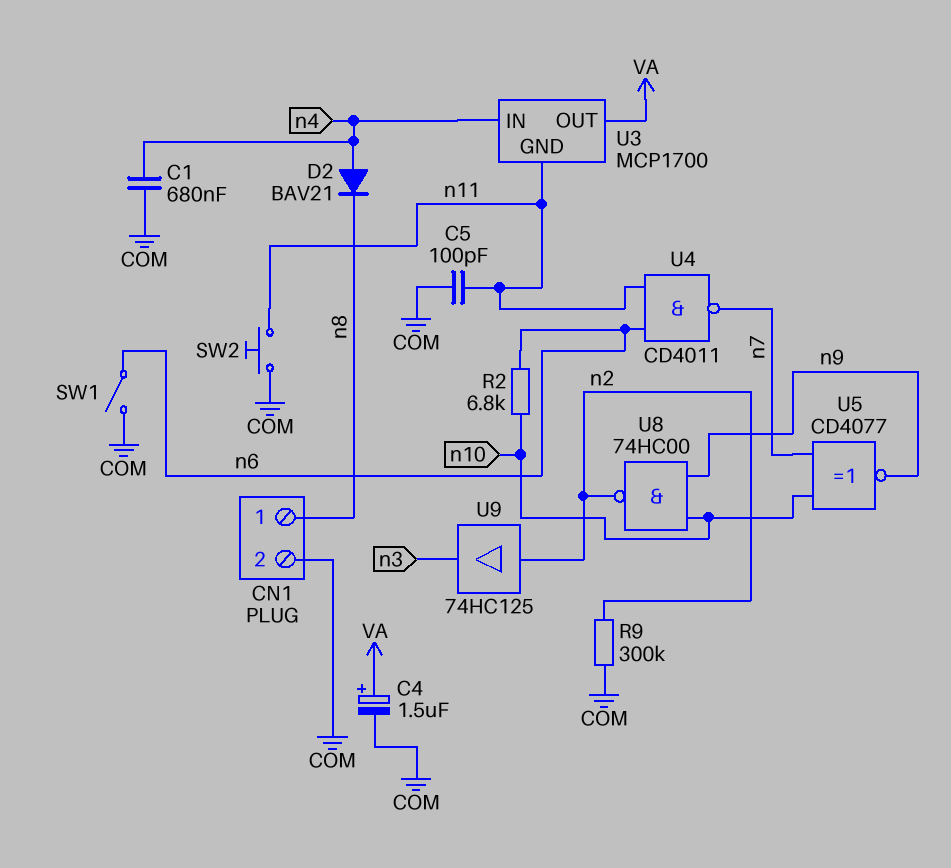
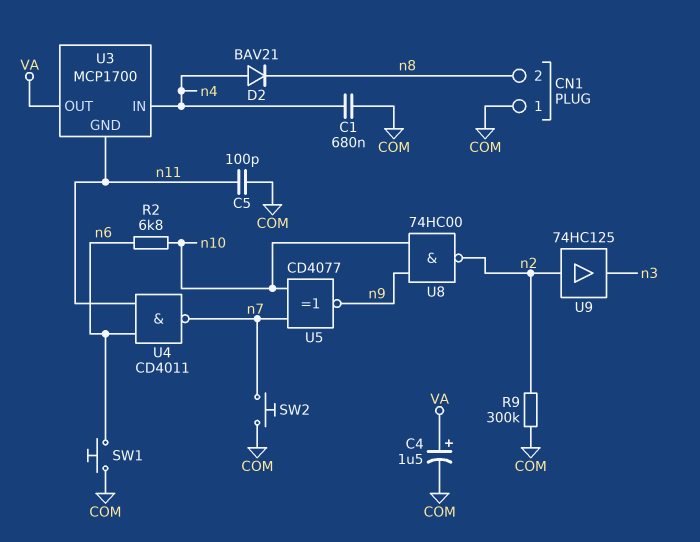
CN1 pin 1: n8 -> COM
CN1 pin 2: COM -> n8
SW1: switch (COM, n6) -> button (COM, n6)
SW2: button (COM, n11) -> button (COM, n7)

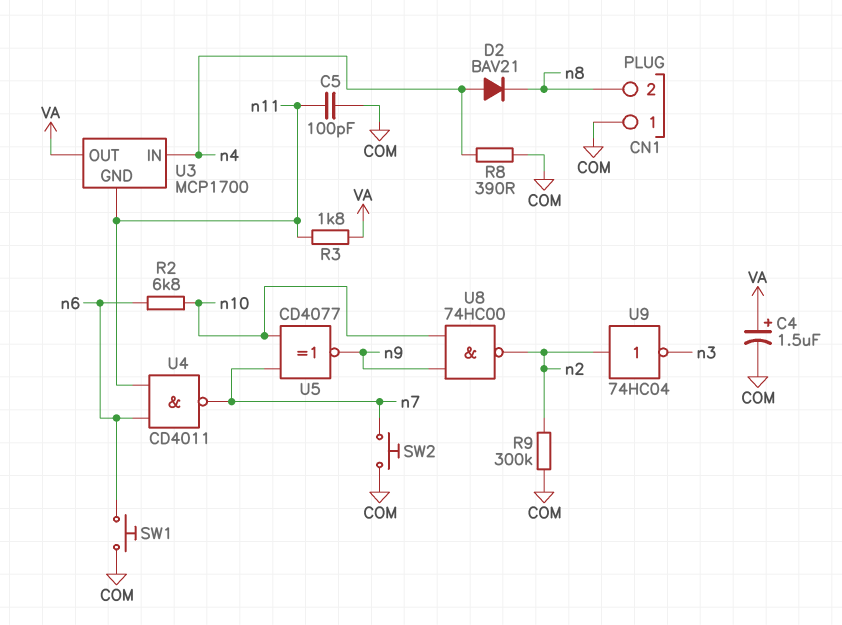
C1: 680nF (COM, n4) -> none
R3: none -> 1.8k (VA, n11)
R8: none -> 390 (COM, n4)
U9: buffer 74HC125 (in n2, out n3) -> NOT 74HC04 (in n2, out n3)

